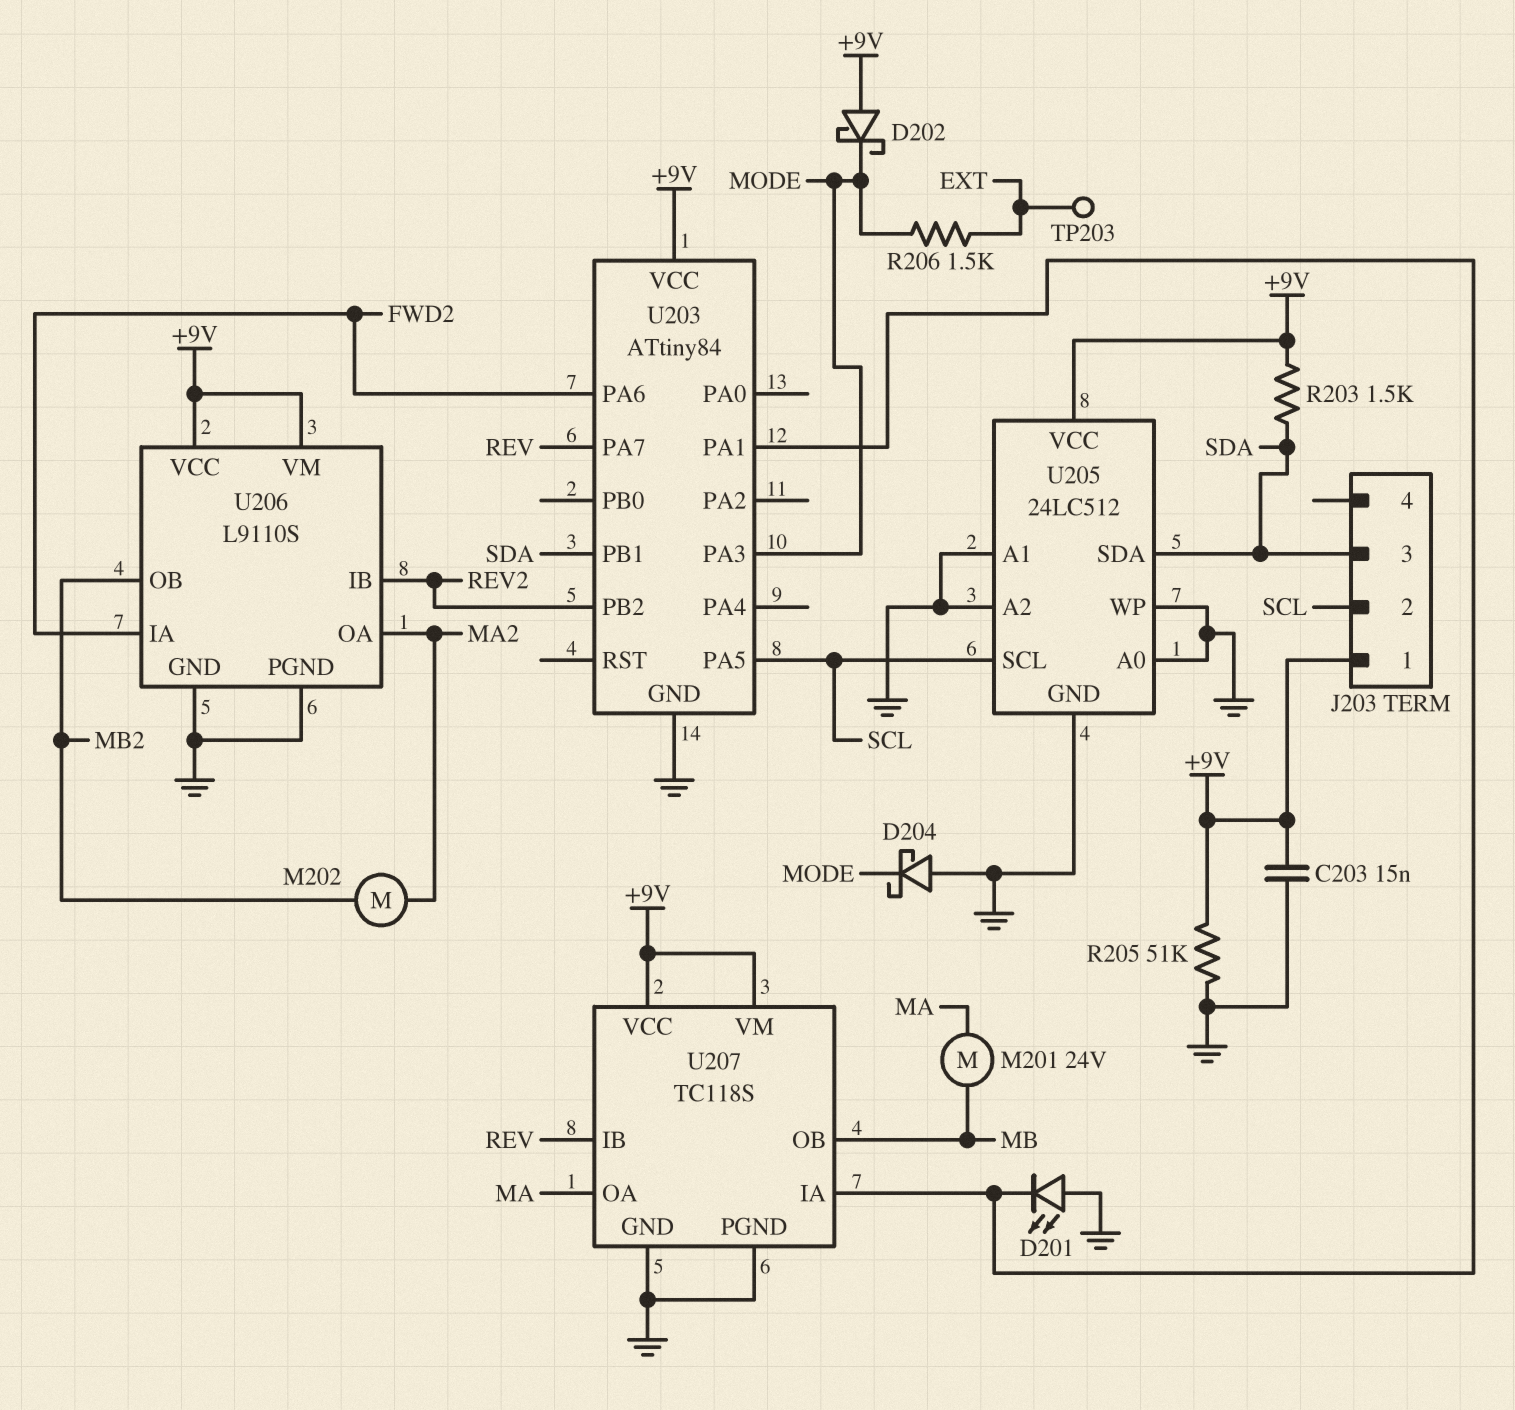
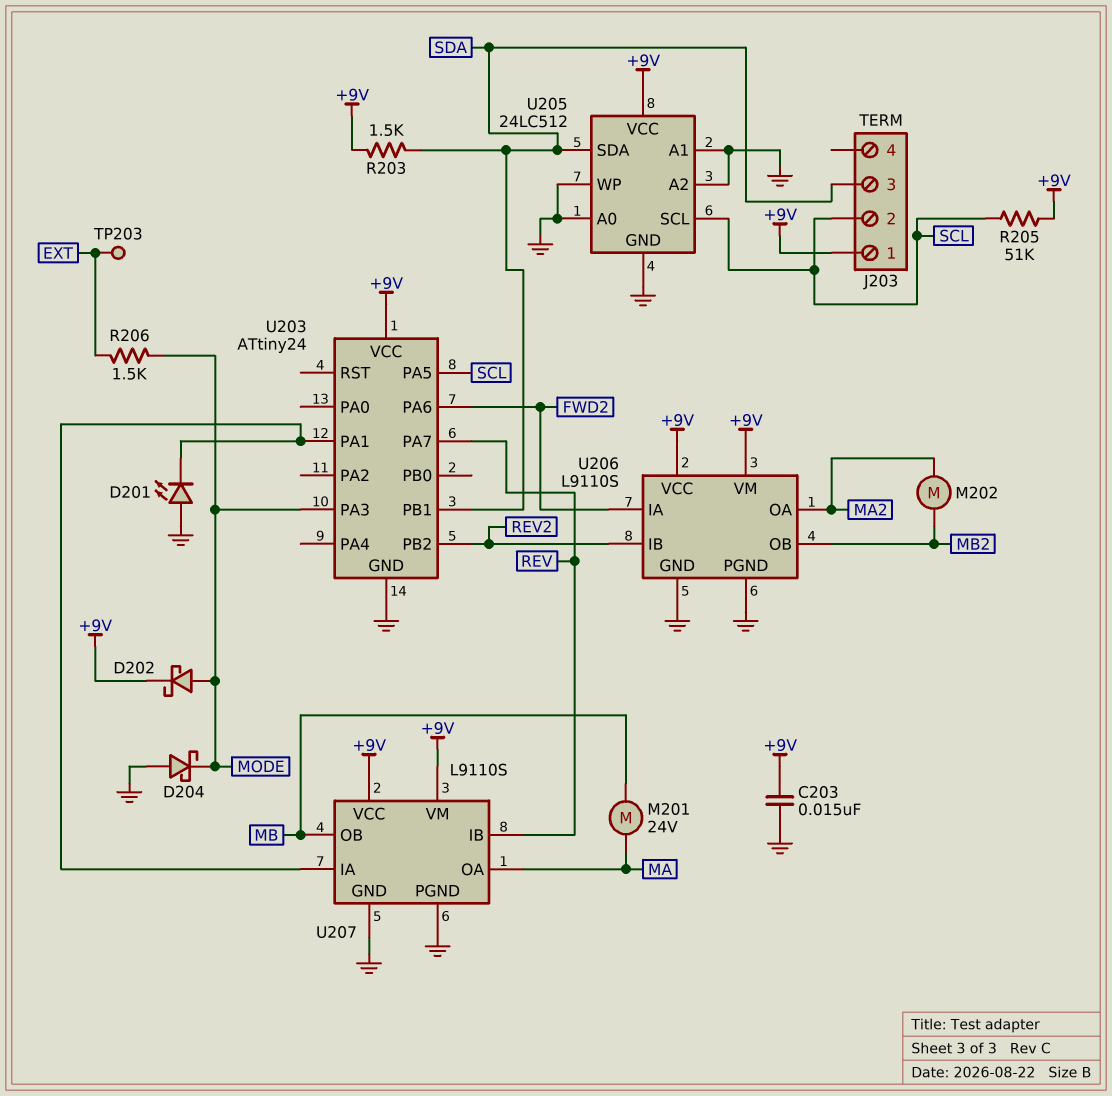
D202: schottky (A +9V, K MODE) -> schottky (A MODE, K +9V)
R205: 51k (+9V, GND) -> 51k (+9V, SCL)
U203: ATtiny84 -> ATtiny24
U207: TC118S -> L9110S

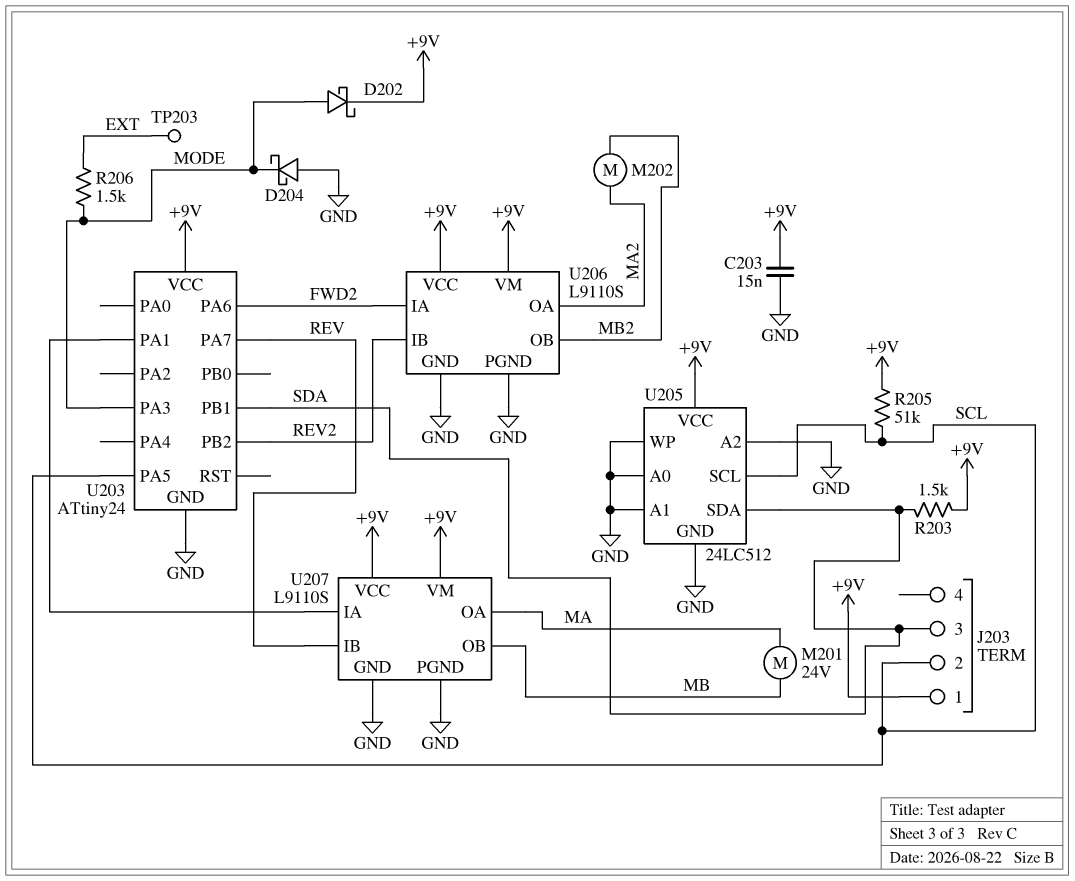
D201: LED (A GND, K U203/PA1) -> none

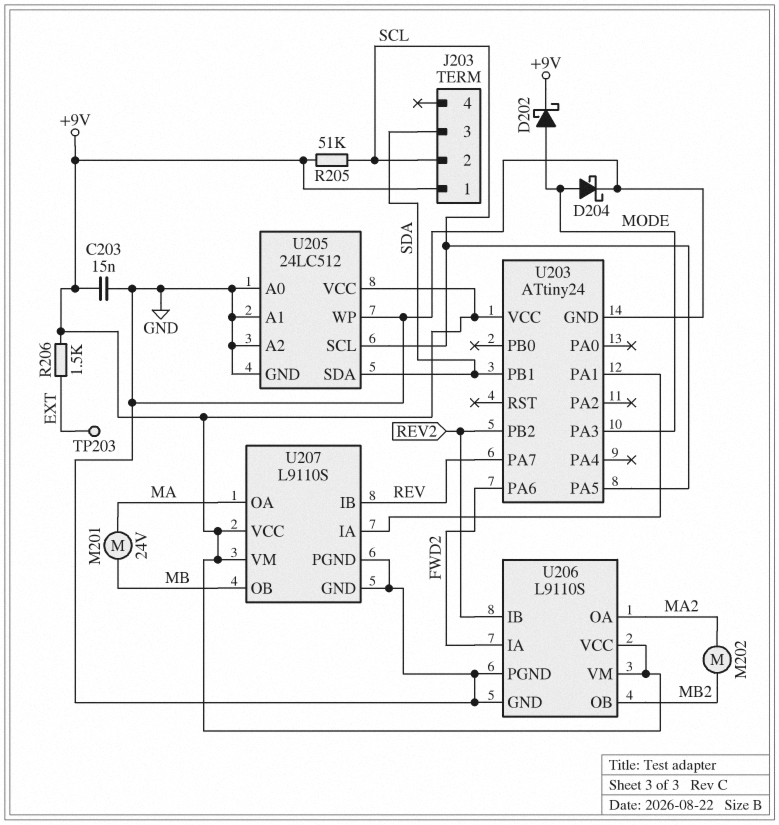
D204: schottky (A GND, K MODE) -> schottky (A MODE, K GND)
R203: 1.5k (+9V, SDA) -> none
R206: 1.5k (EXT, MODE) -> 1.5k (+9V, EXT)

